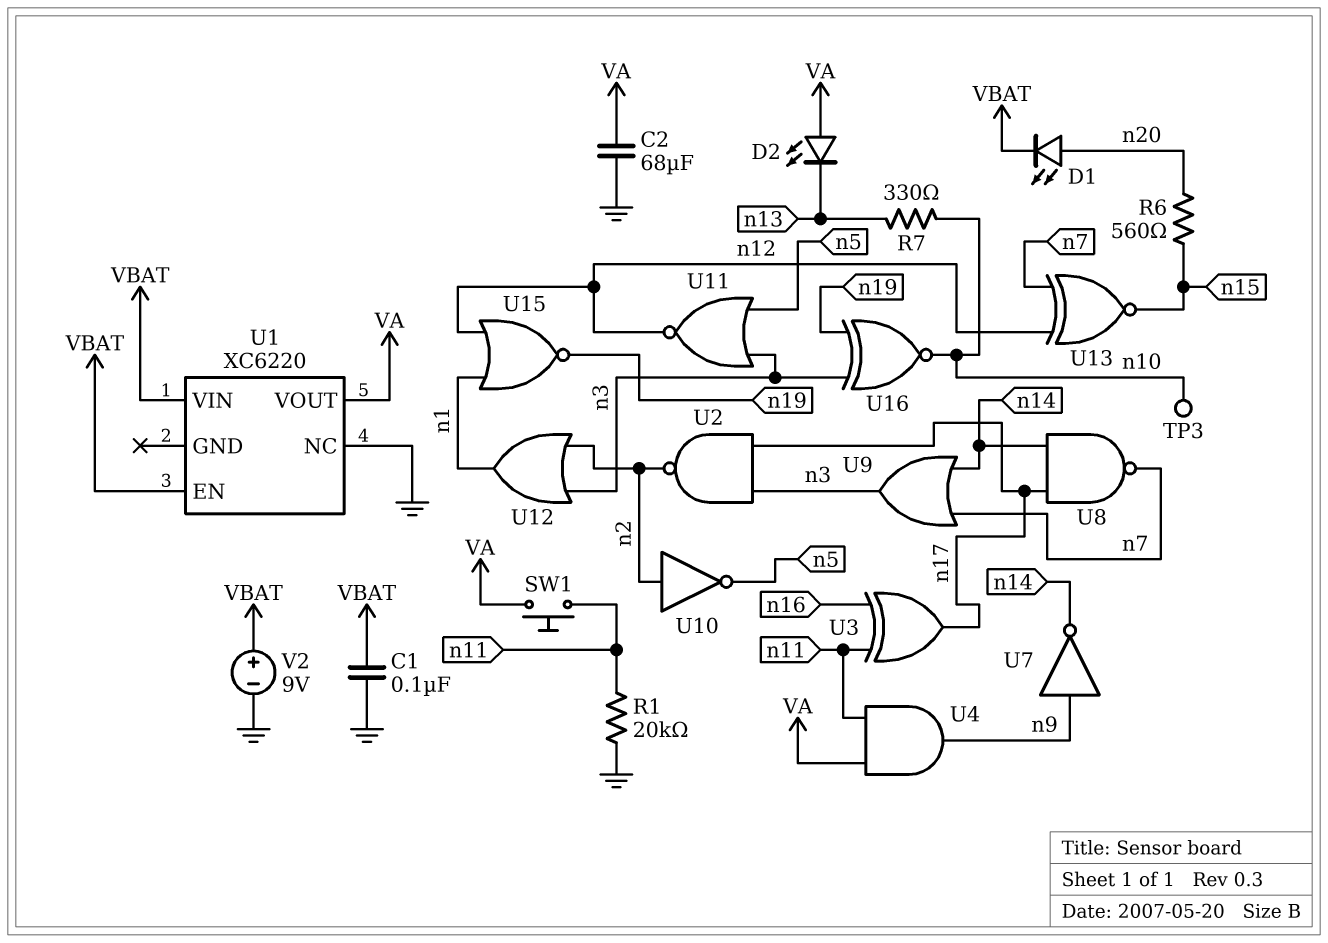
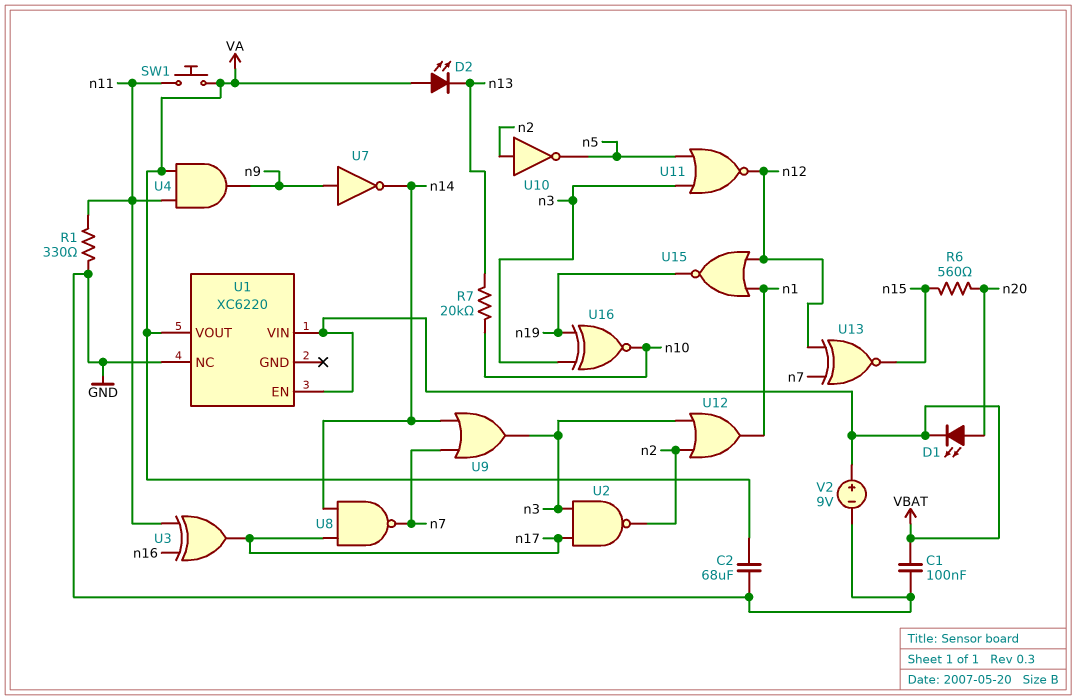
R1: 20k (GND, n11) -> 330 (GND, n11)
R7: 330 (n10, n13) -> 20k (n10, n13)
TP3: test point (n10) -> none

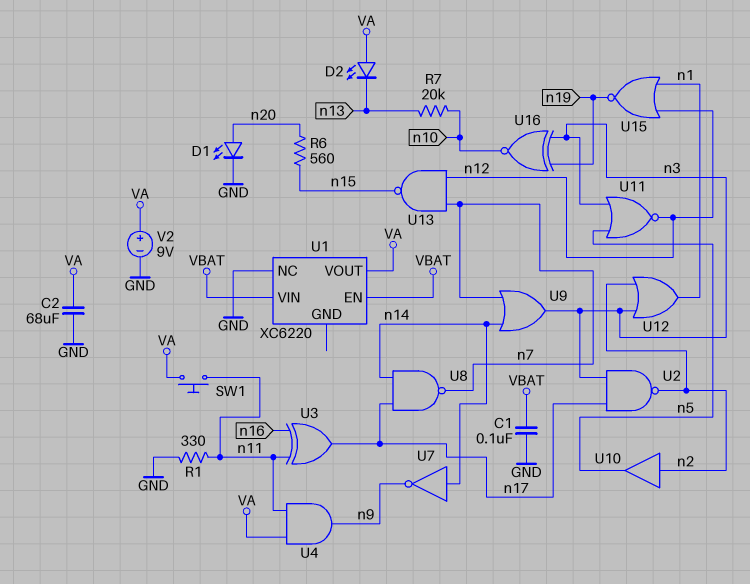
D1: LED (A n20, K VBAT) -> LED (A n20, K GND)
U7: NOT (in n9, out n14) -> NOT (in n14, out n9)
U10: NOT (in n2, out n5) -> buffer (in n2, out n5)
U13: XNOR (in n7, in n12, out n15) -> NAND (in n7, in n12, out n15)
V2: 9V (plus VBAT, minus GND) -> 9V (plus VA, minus GND)

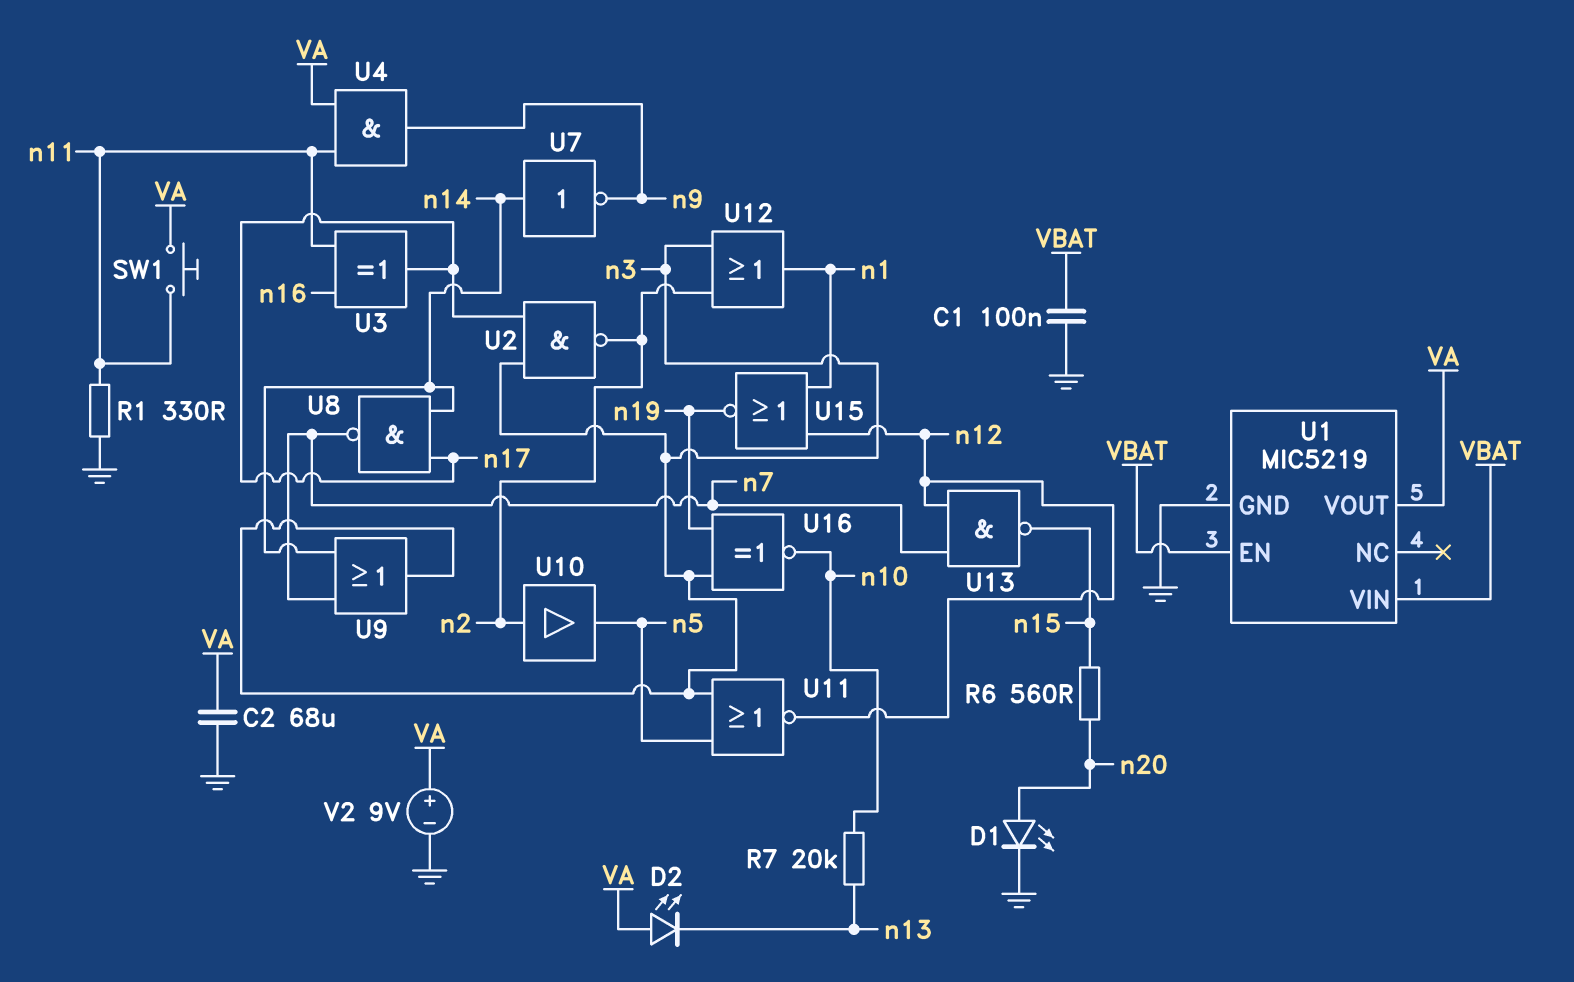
U1: XC6220 -> MIC5219
U1 pin GND: none -> GND
U1 pin NC: GND -> none

